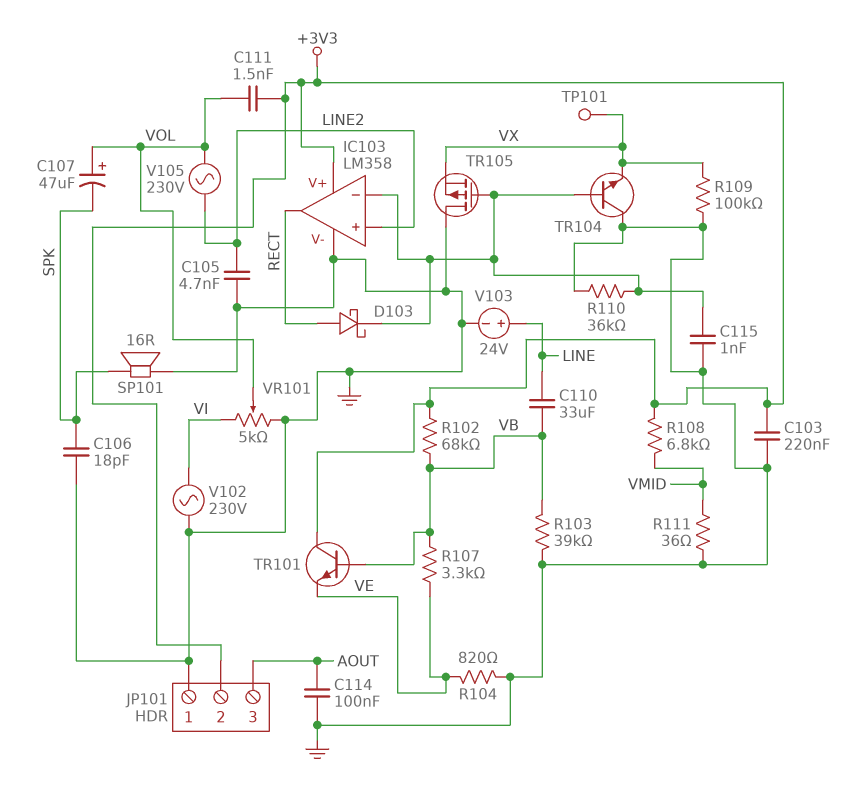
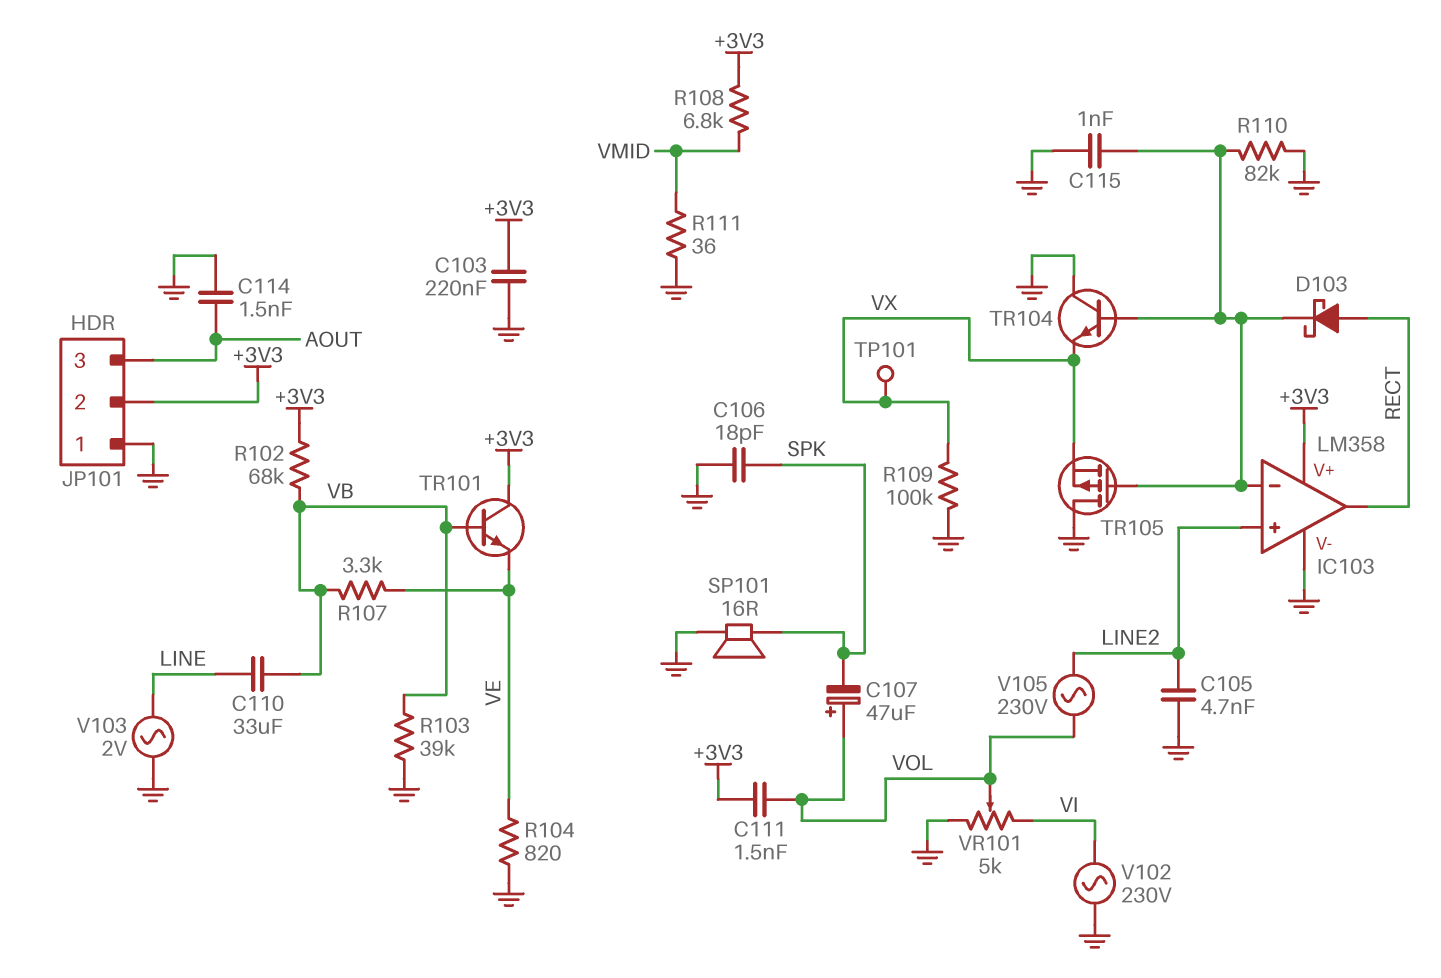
C114: 100nF (AOUT, GND) -> 1.5nF (AOUT, GND)
R110: 36k (GND, IC103/in-) -> 82k (GND, IC103/in-)
V103: 24V (plus LINE, minus GND) -> AC 2V (GND, LINE)

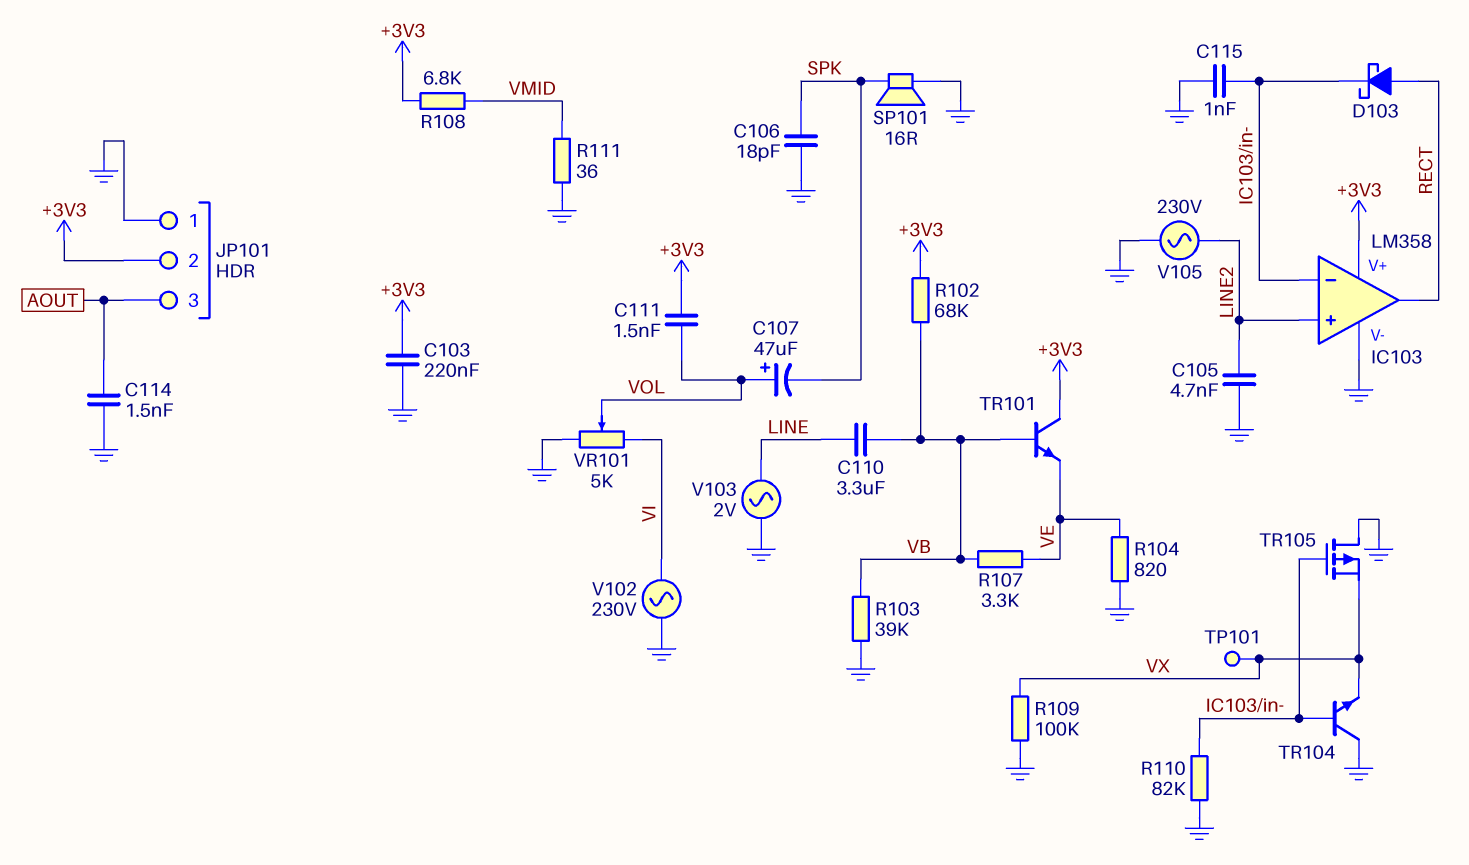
C110: 33uF (LINE, VB) -> 3.3uF (LINE, VB)
V105: AC 230V (LINE2, VOL) -> AC 230V (GND, LINE2)

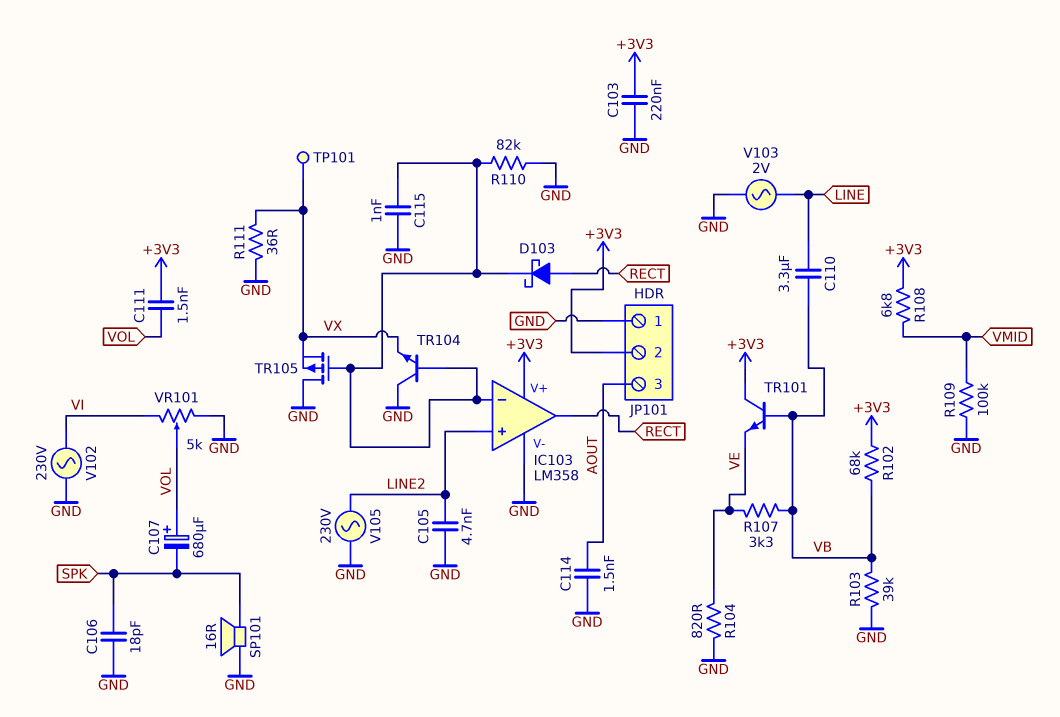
C107: 47uF (plus VOL, minus SPK) -> 680uF (plus VOL, minus SPK)
R109: 100k (GND, VX) -> 100k (GND, VMID)
R111: 36 (GND, VMID) -> 36 (GND, VX)

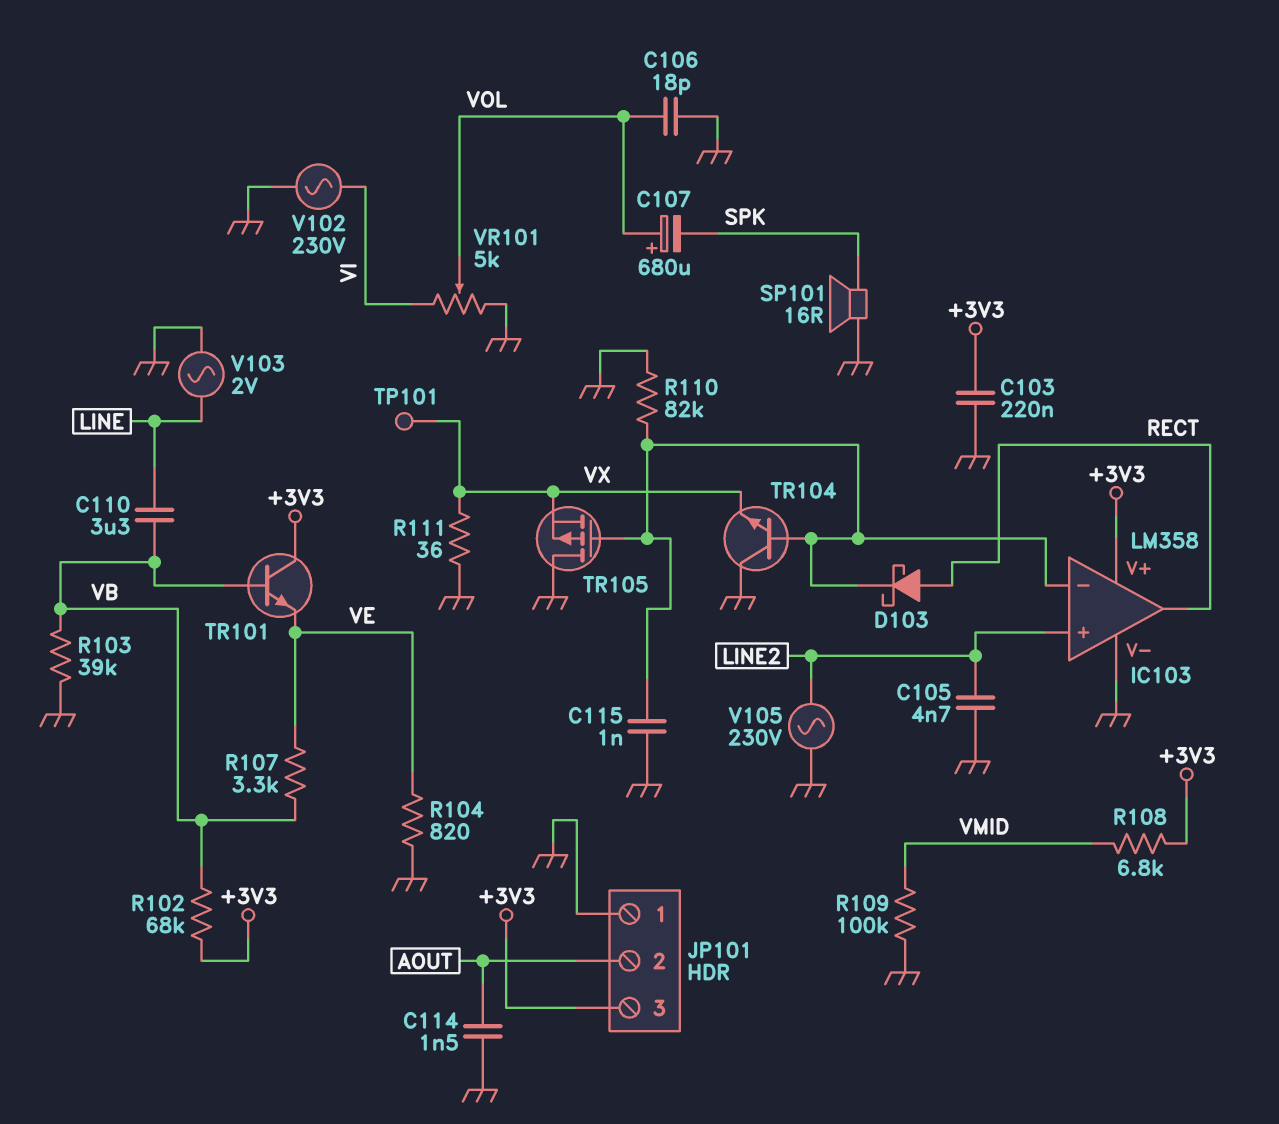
C106: 18pF (GND, SPK) -> 18pF (GND, VOL)
C111: 1.5nF (+3V3, VOL) -> none
JP101 pin 2: +3V3 -> AOUT
JP101 pin 3: AOUT -> +3V3

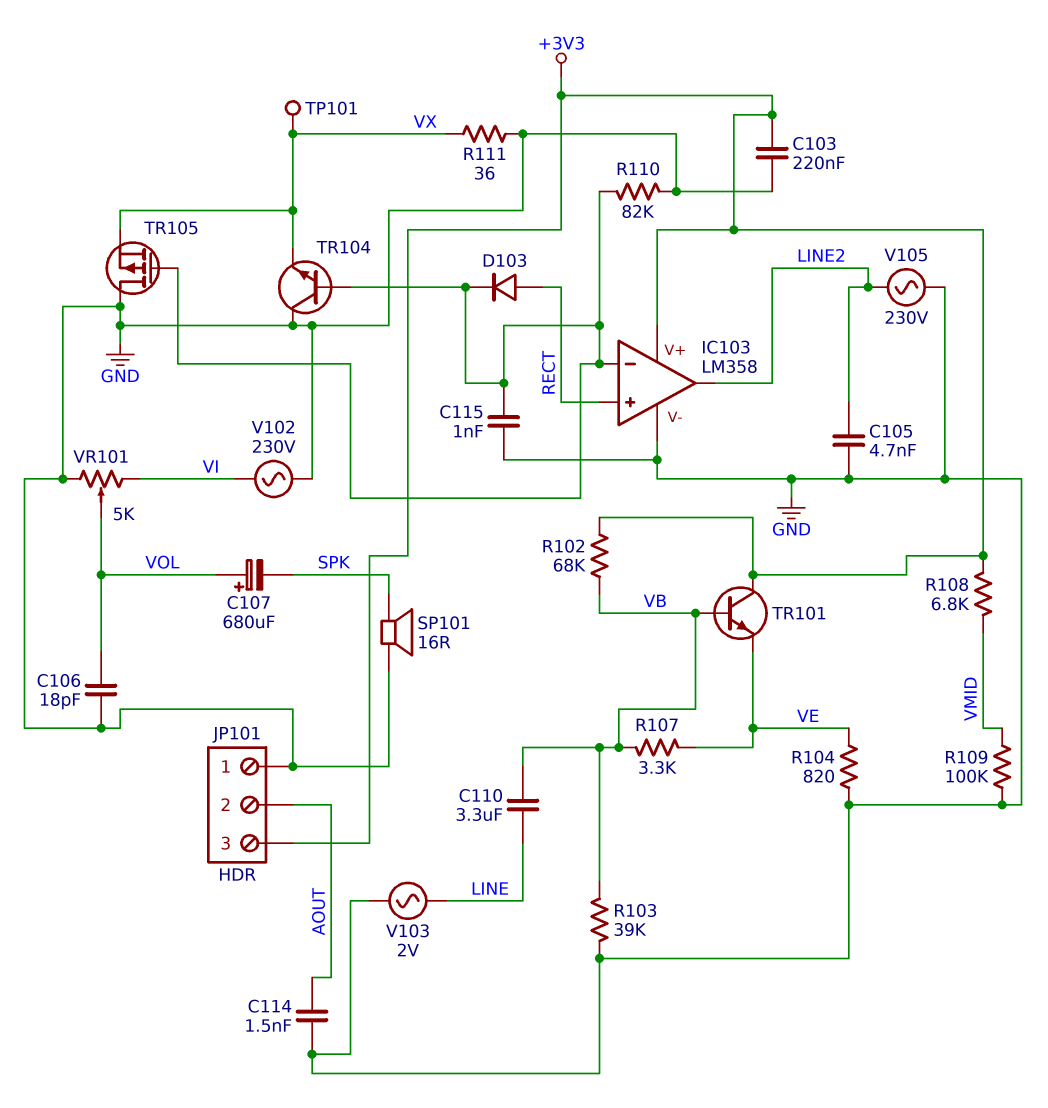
D103: schottky (A RECT, K IC103/in-) -> diode (A RECT, K IC103/in-)
IC103 pin in+: LINE2 -> RECT
IC103 pin out: RECT -> LINE2

